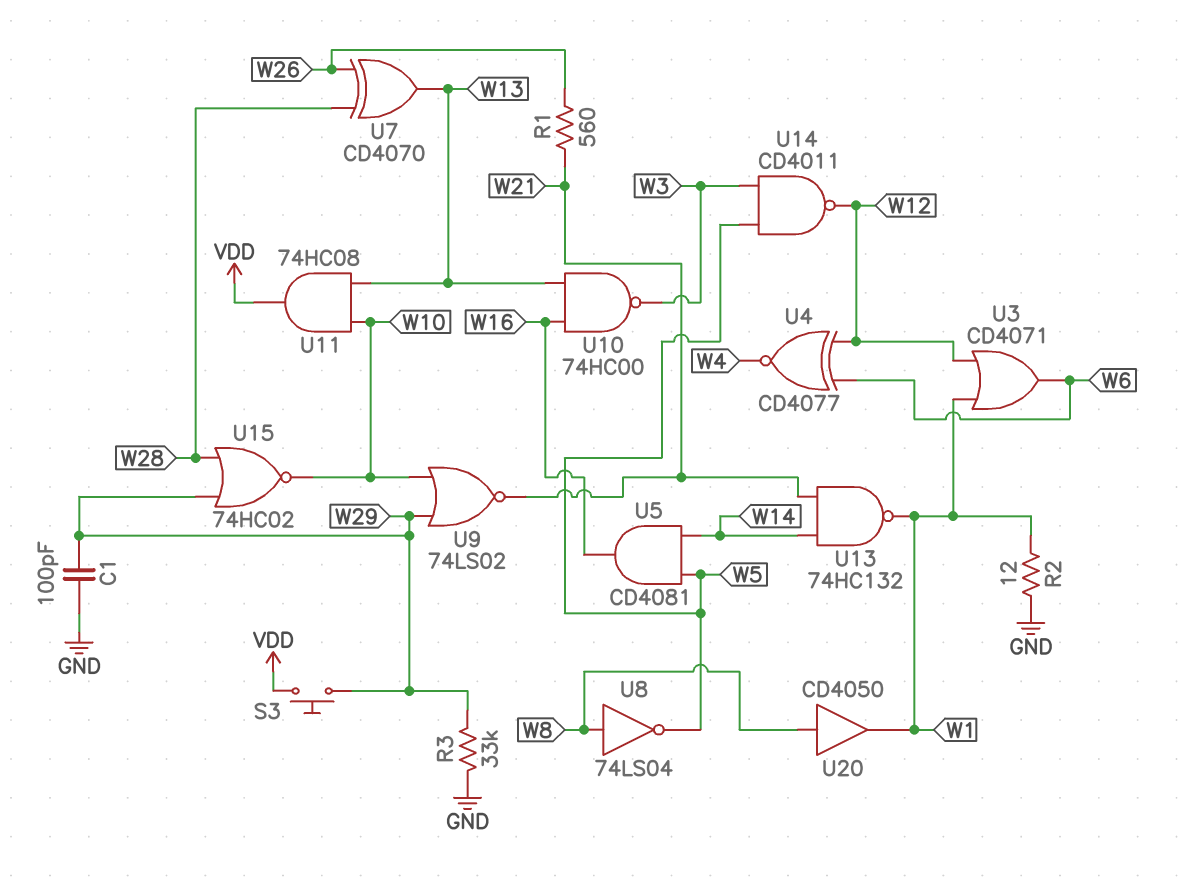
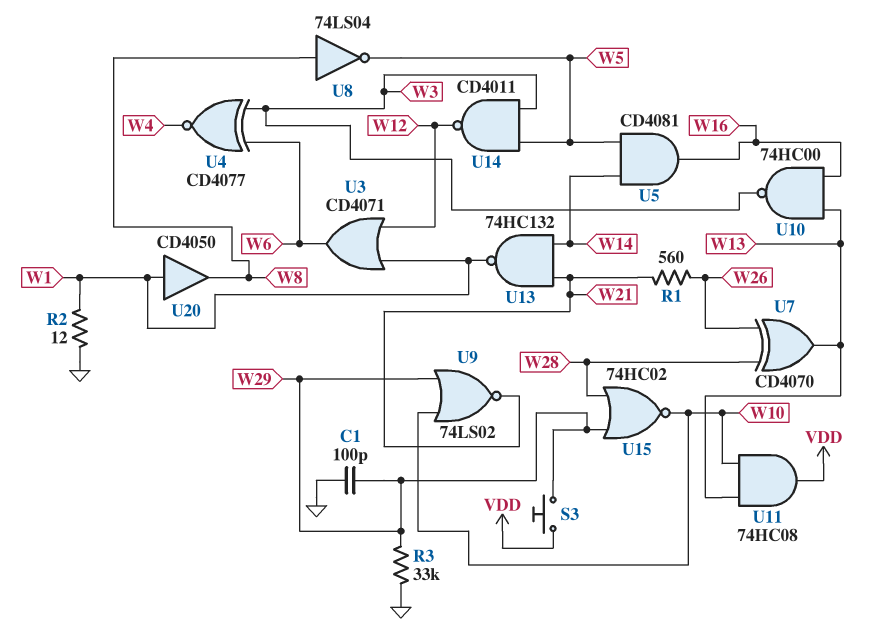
U4: XNOR CD4077 (in W6, in W12, out W4) -> XNOR CD4077 (in W3, in W6, out W4)
U20: buffer CD4050 (in W8, out W1) -> buffer CD4050 (in W1, out W8)

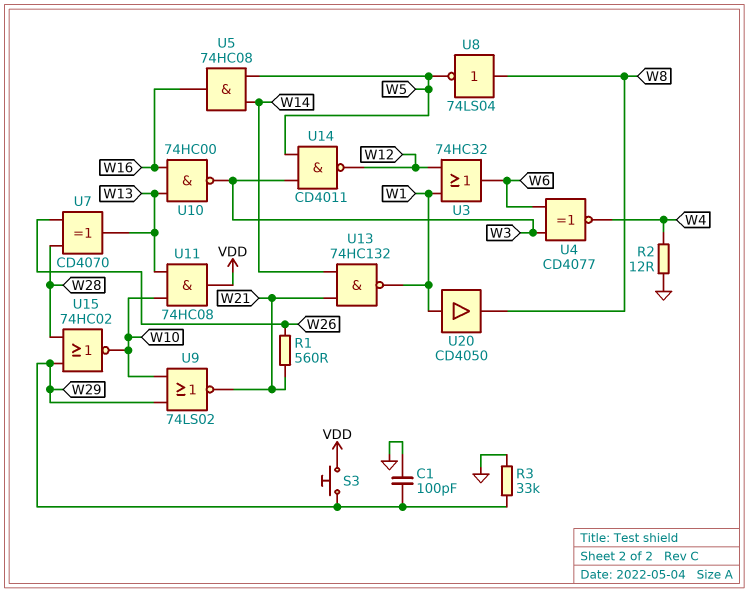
R2: 12 (GND, W1) -> 12 (GND, W4)
U3: OR CD4071 (in W1, in W12, out W6) -> OR 74HC32 (in W1, in W12, out W6)
U5: AND CD4081 (in W5, in W14, out W16) -> AND 74HC08 (in W5, in W14, out W16)

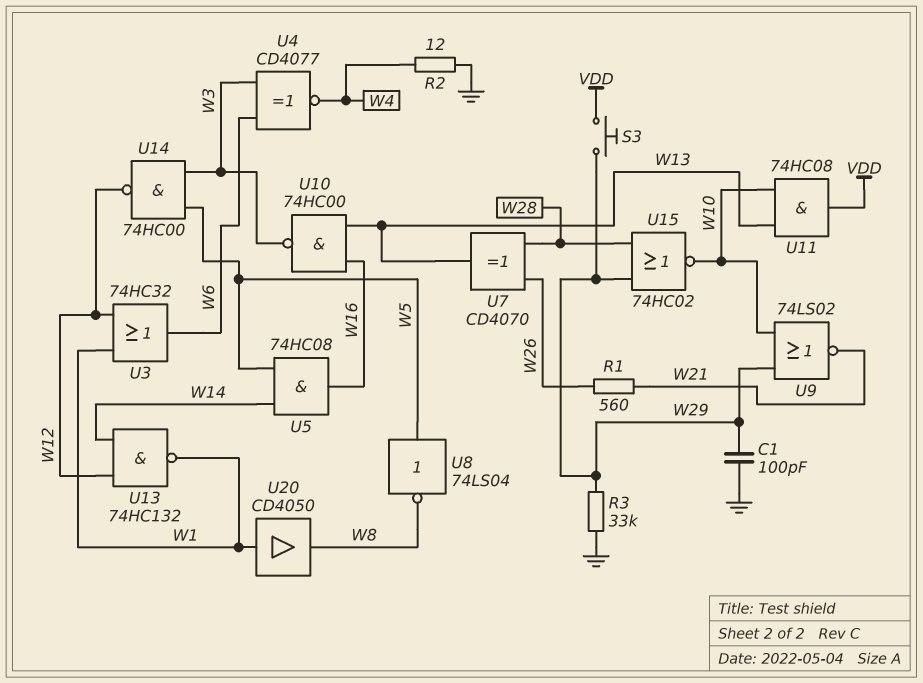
U8: NOT 74LS04 (in W8, out W5) -> NOT 74LS04 (in W5, out W8)
U13: NAND 74HC132 (in W14, in W21, out W1) -> NAND 74HC132 (in W12, in W14, out W1)
U14: NAND CD4011 (in W3, in W5, out W12) -> NAND 74HC00 (in W3, in W5, out W12)

